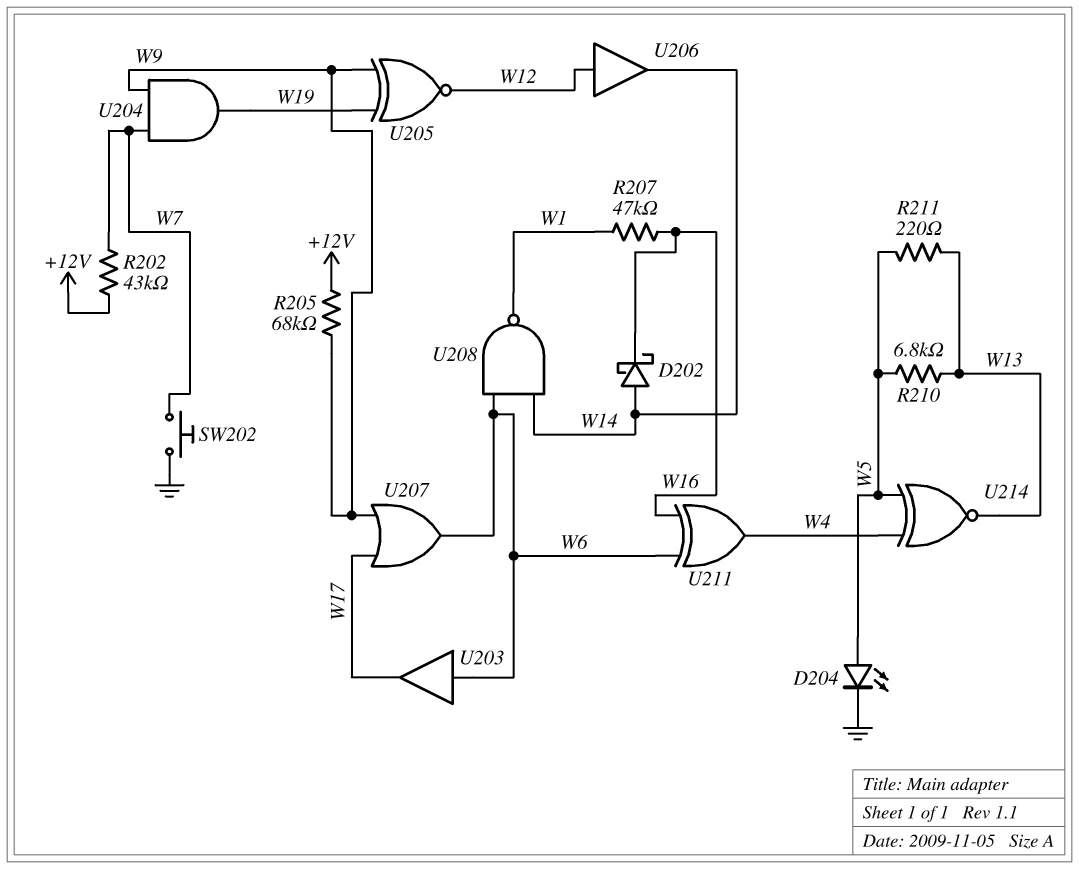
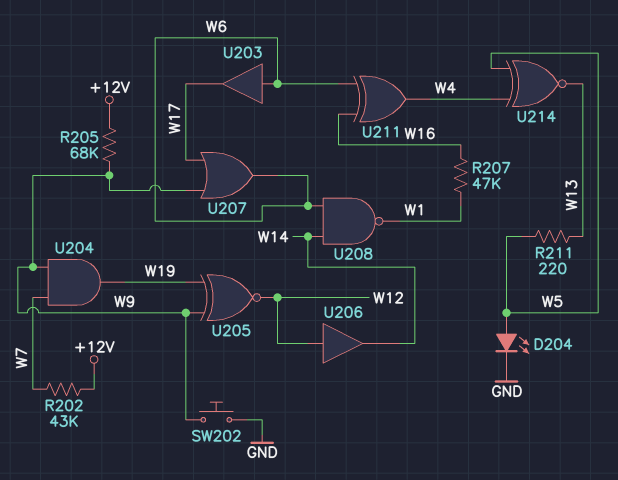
D202: schottky (A W14, K W16) -> none
R210: 6.8k (W5, W13) -> none
SW202: button (GND, W7) -> button (GND, W9)

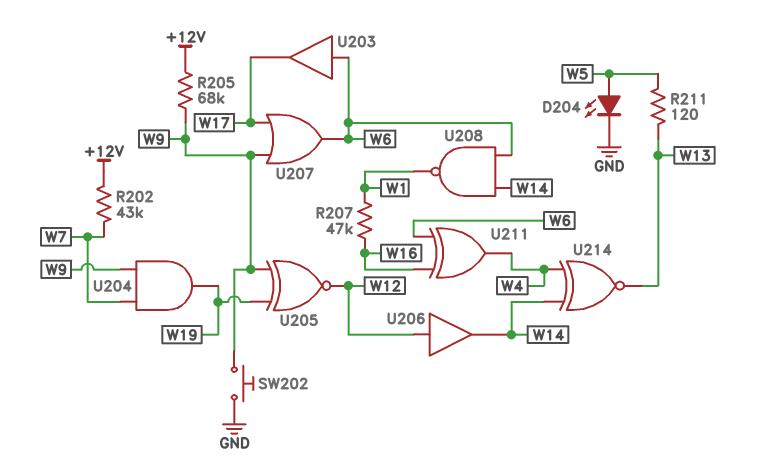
R211: 220 (W5, W13) -> 120 (W5, W13)
U214: XNOR (in W4, in W5, out W13) -> XNOR (in W4, in W14, out W13)

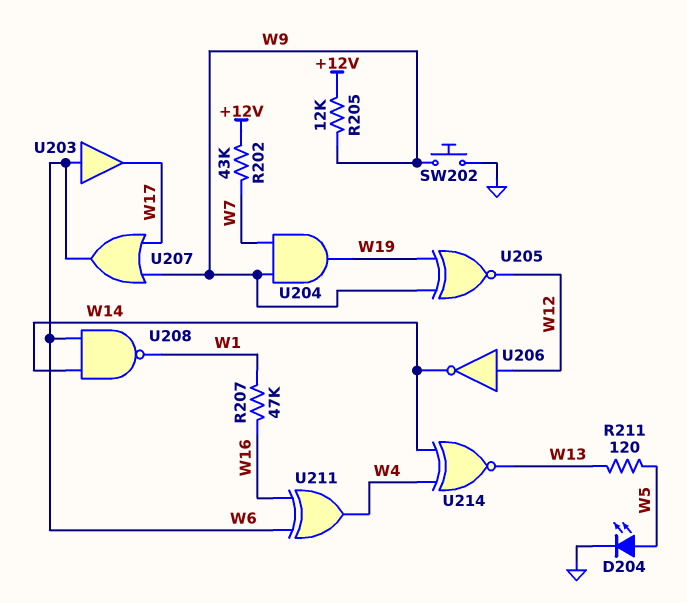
R205: 68k (+12V, W9) -> 12k (+12V, W9)
U206: buffer (in W12, out W14) -> NOT (in W12, out W14)

